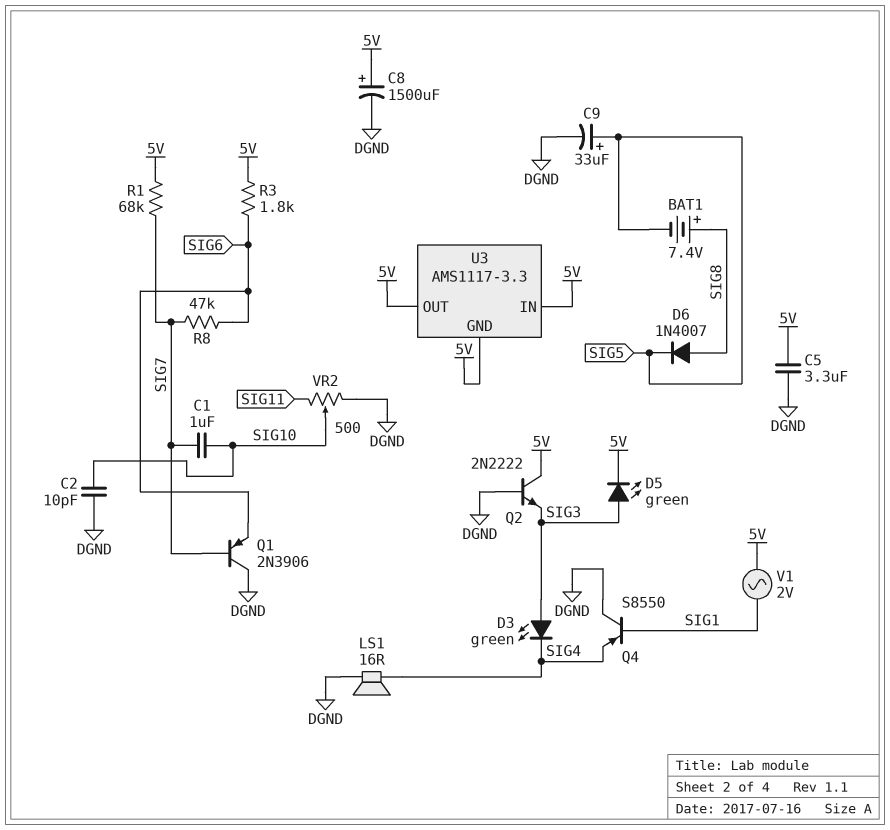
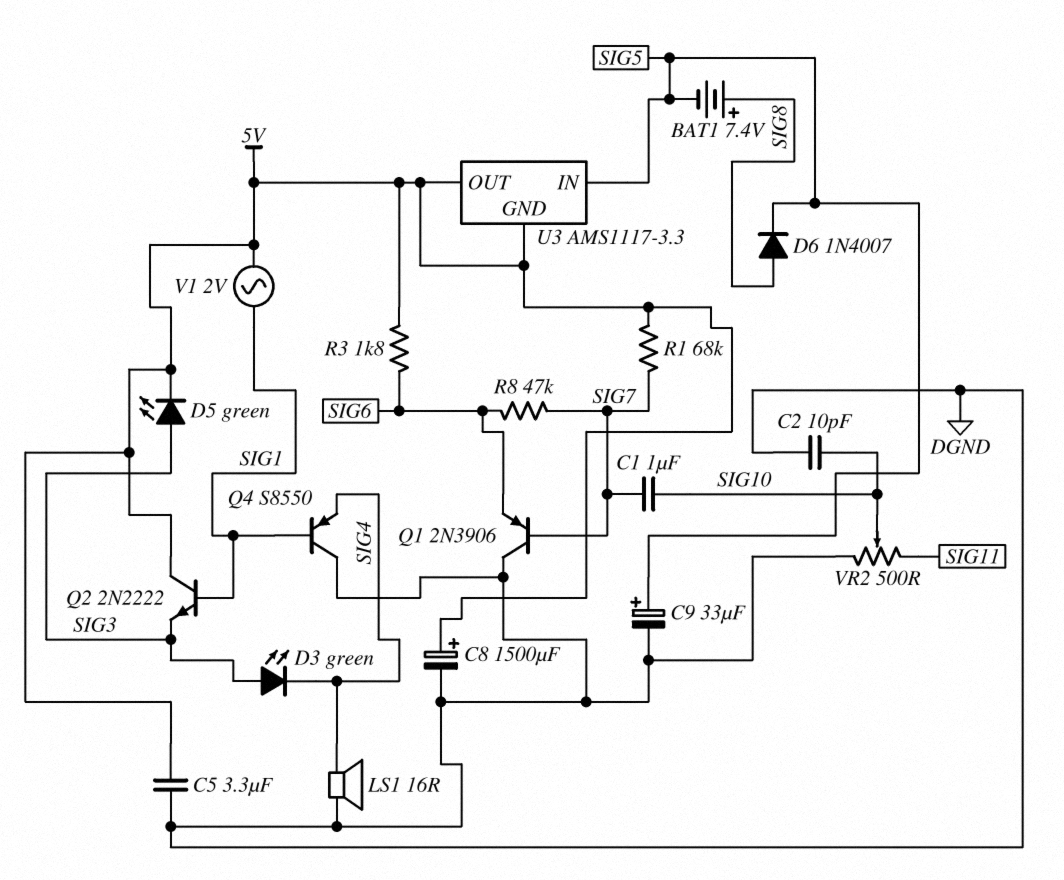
Q2: NPN 2N2222 (B DGND, C 5V, E SIG3) -> NPN 2N2222 (B SIG1, C 5V, E SIG3)
U3 pin IN: 5V -> SIG5

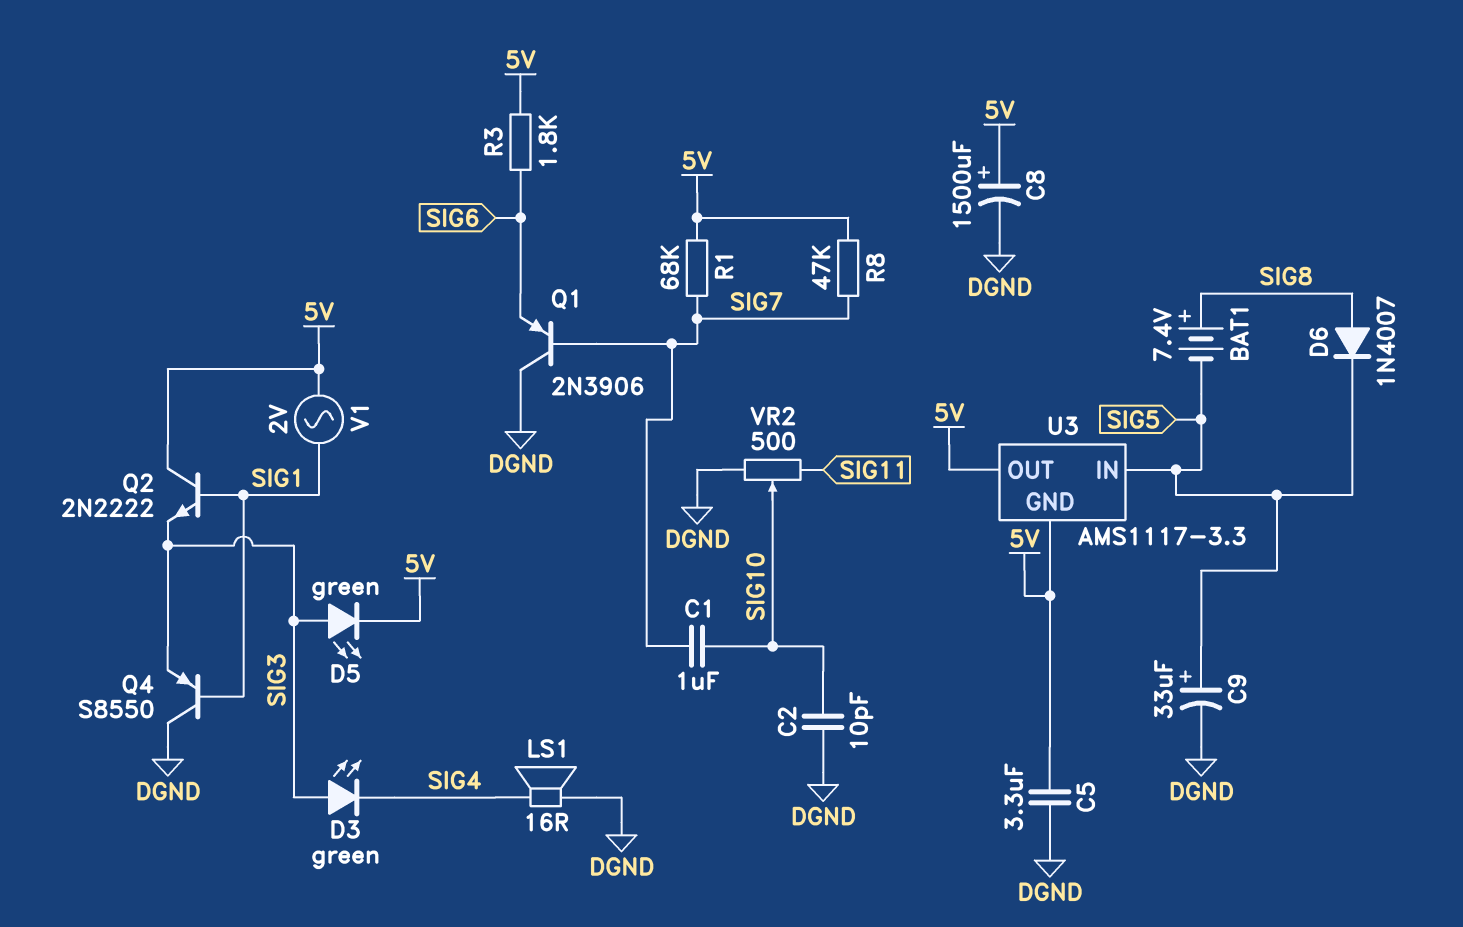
Q4: PNP S8550 (B SIG1, C DGND, E SIG4) -> PNP S8550 (B SIG1, C DGND, E SIG3)
R8: 47k (SIG6, SIG7) -> 47k (5V, SIG7)

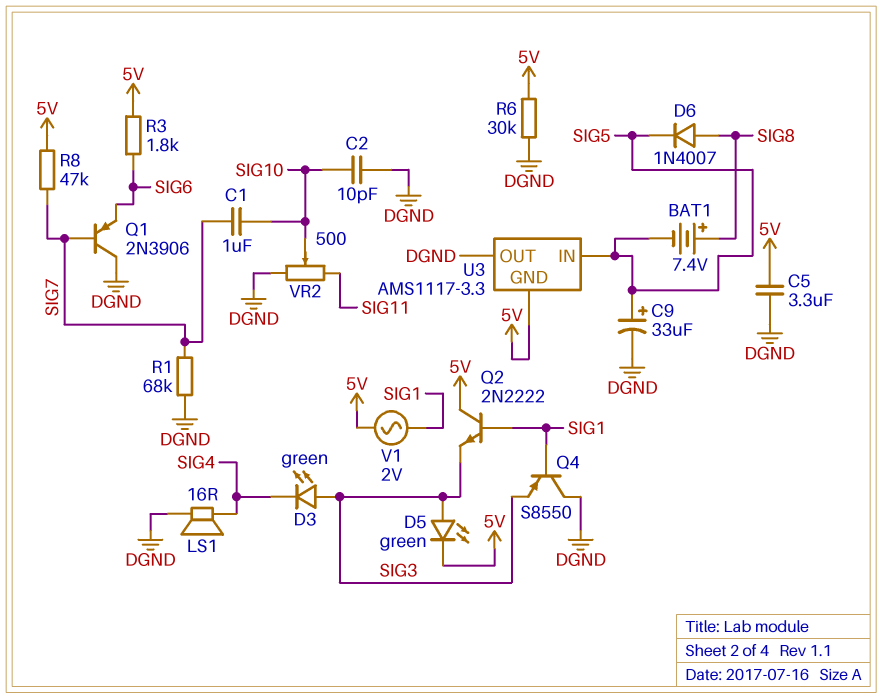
C8: 1500uF (plus 5V, minus DGND) -> none
R1: 68k (5V, SIG7) -> 68k (DGND, SIG7)
R6: none -> 30k (5V, DGND)
U3 pin OUT: 5V -> DGND

